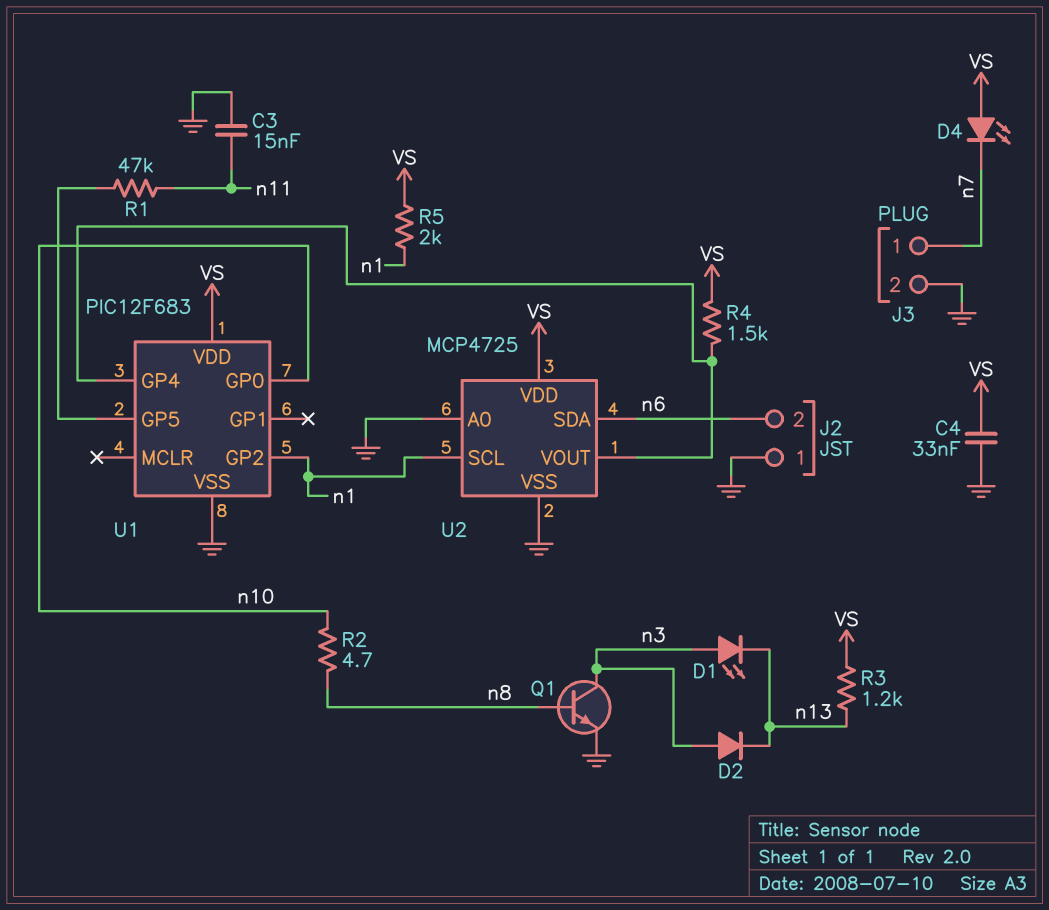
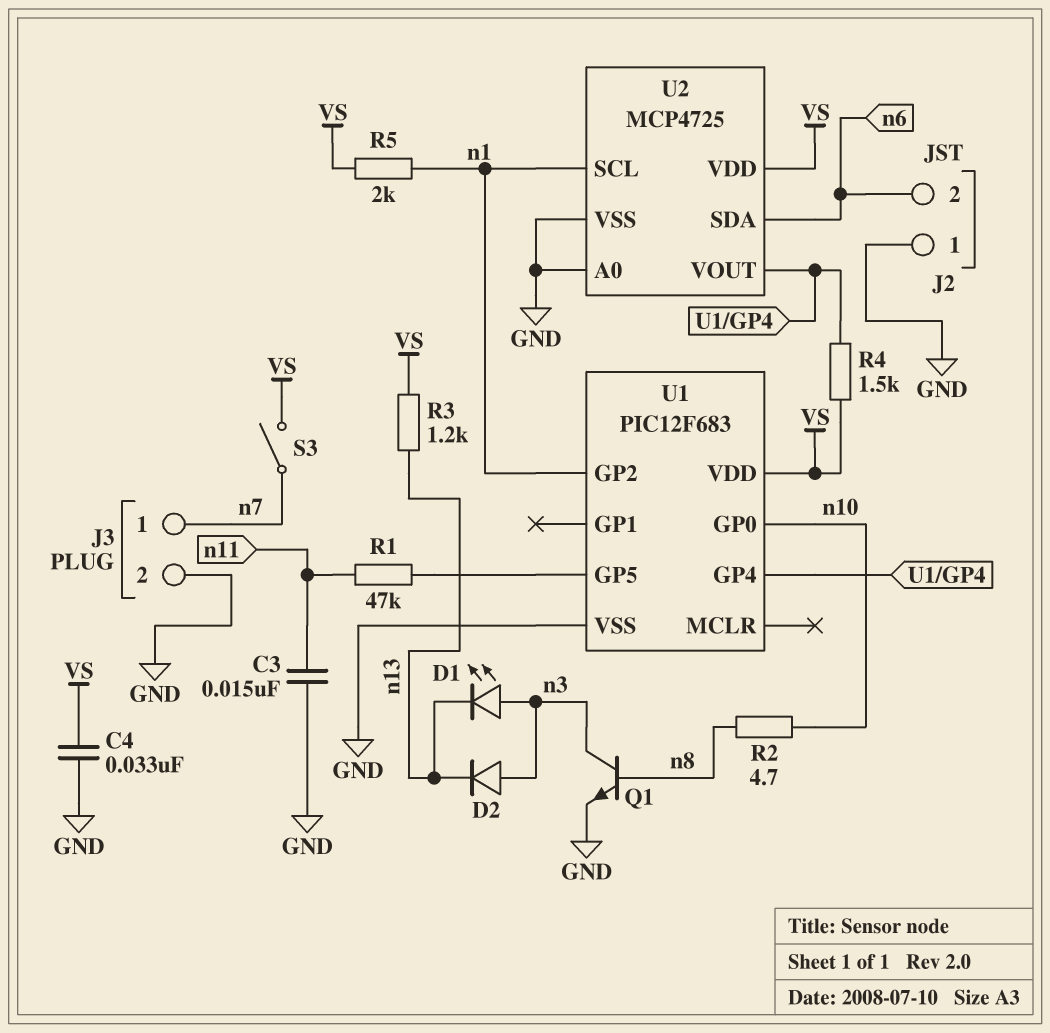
D4: LED (A VS, K n7) -> none
S3: none -> switch (VS, n7)

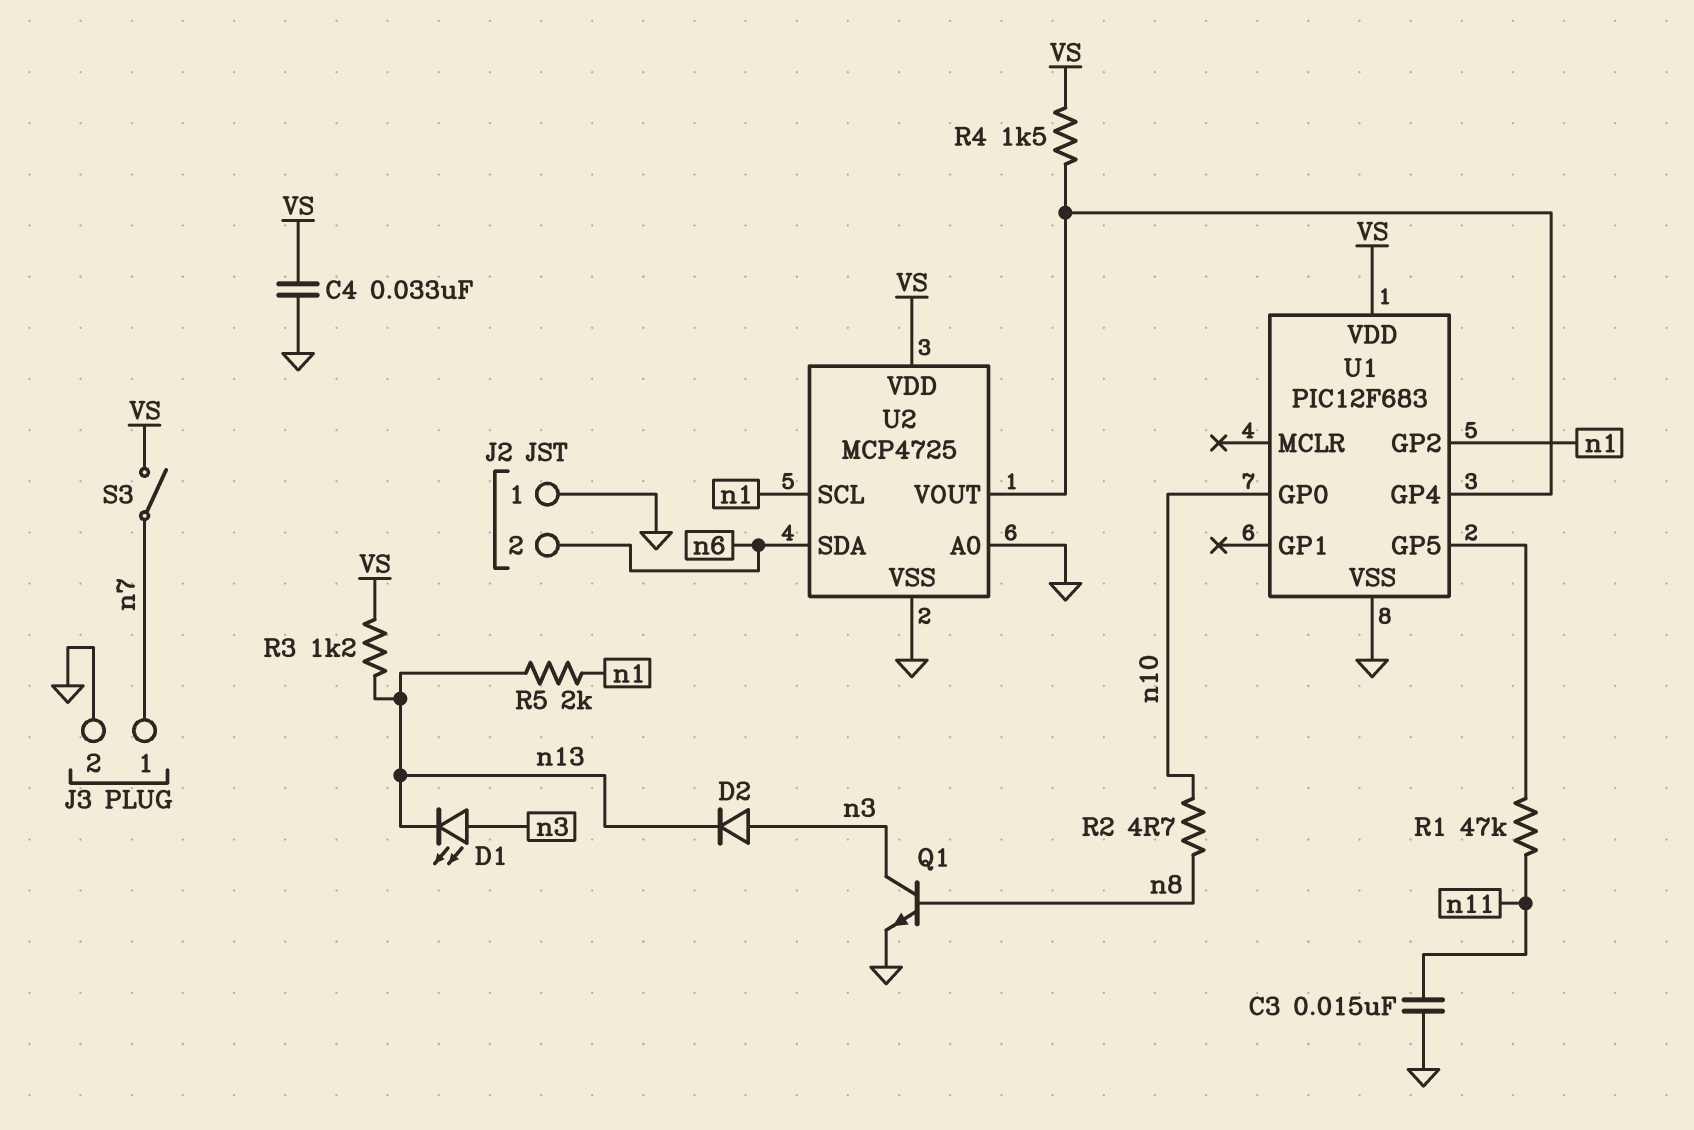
R5: 2k (VS, n1) -> 2k (n1, n13)

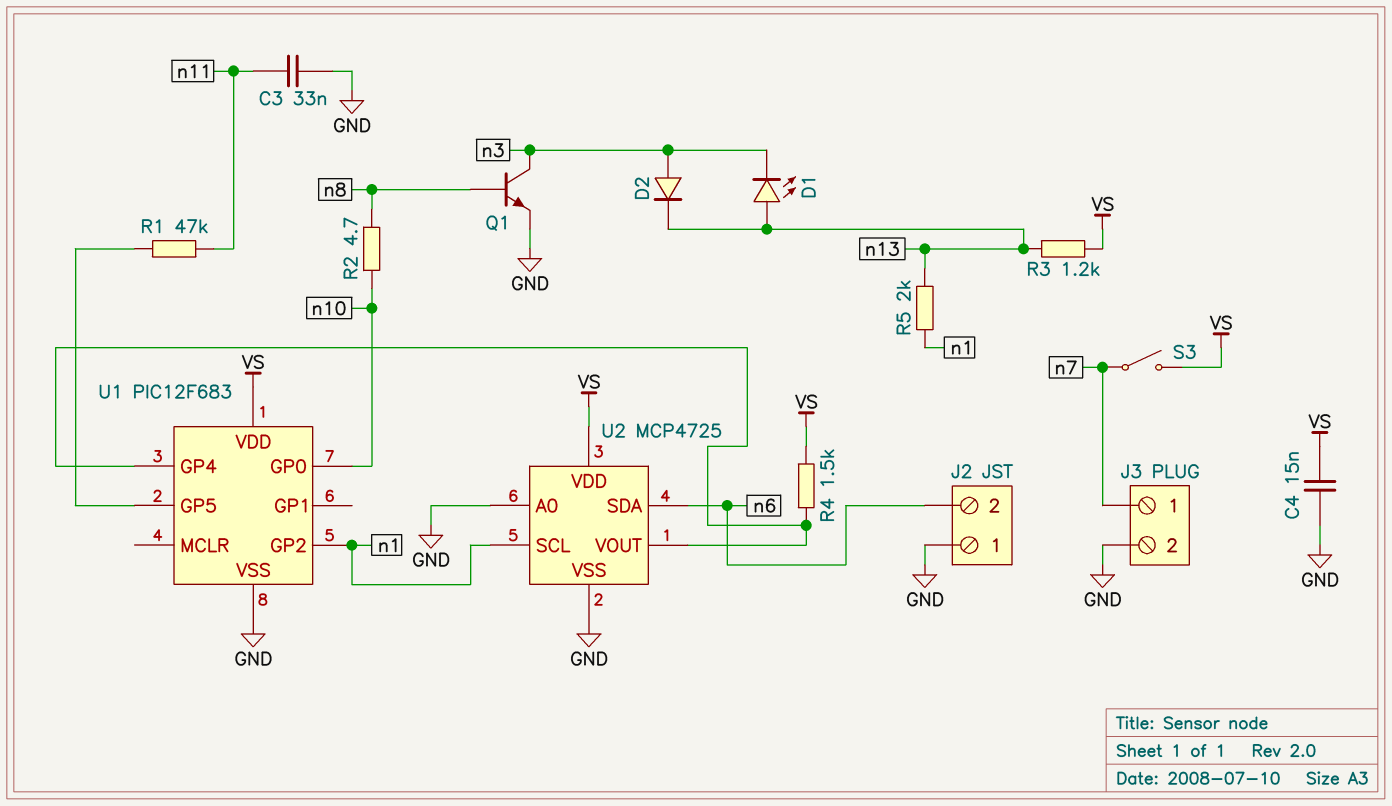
C3: 15nF (GND, n11) -> 33nF (GND, n11)
C4: 33nF (GND, VS) -> 15nF (GND, VS)
D1: LED (A n3, K n13) -> LED (A n13, K n3)

